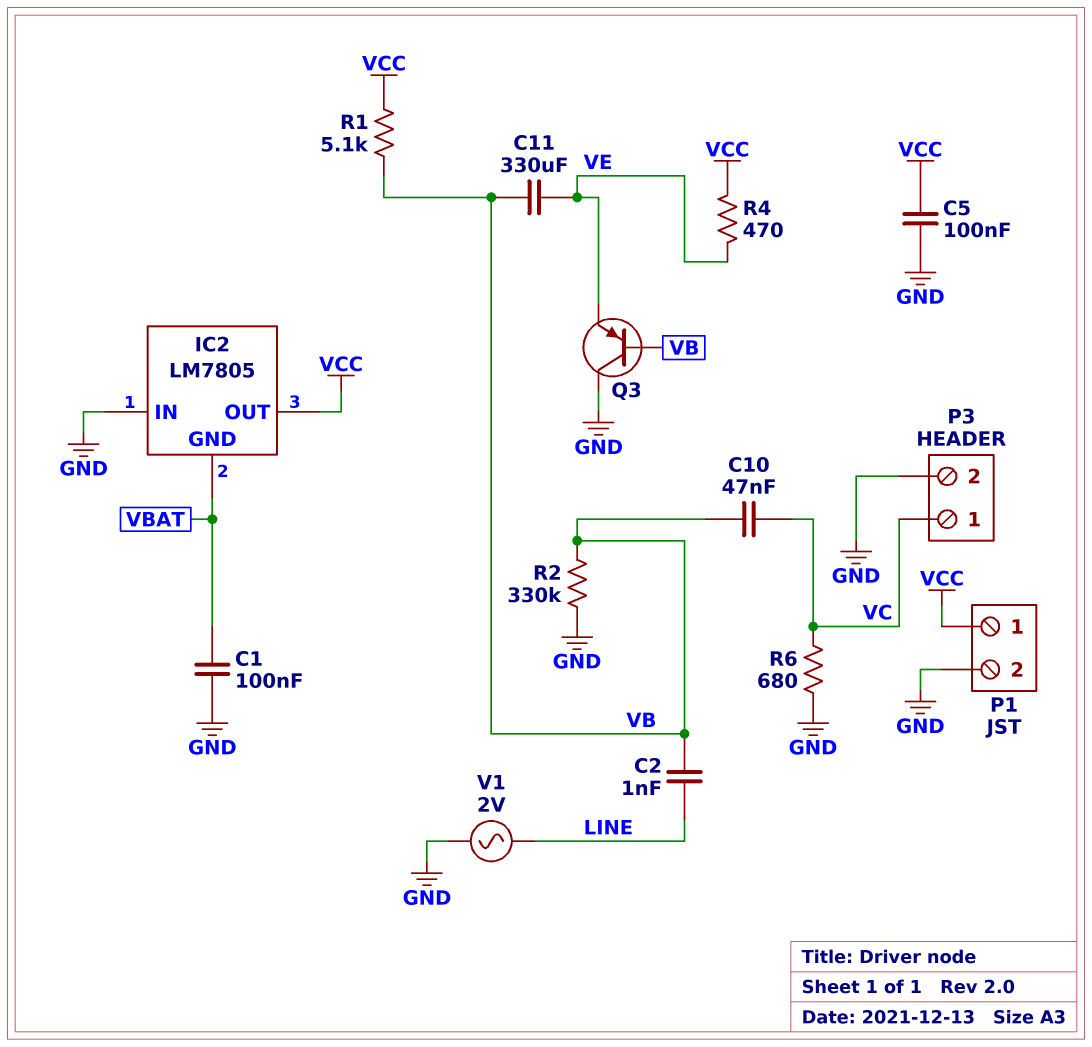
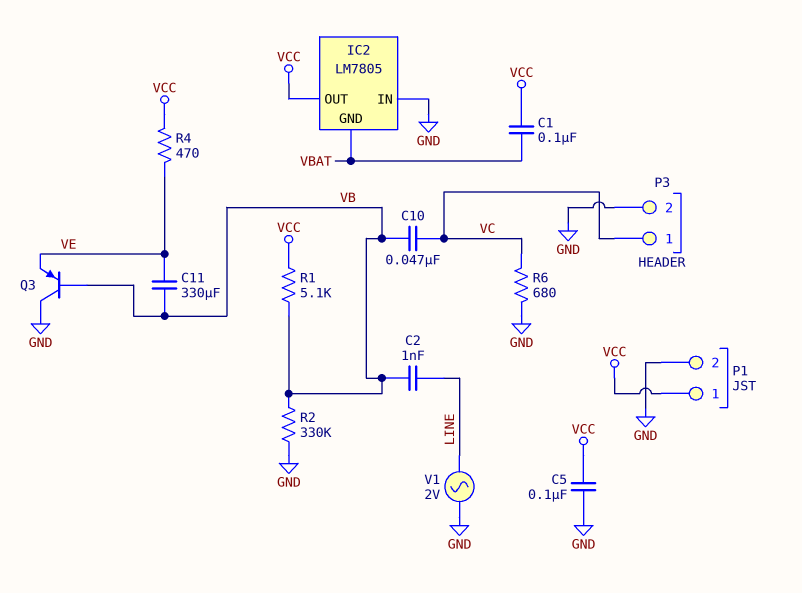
C1: 100nF (GND, VBAT) -> 100nF (VBAT, VCC)

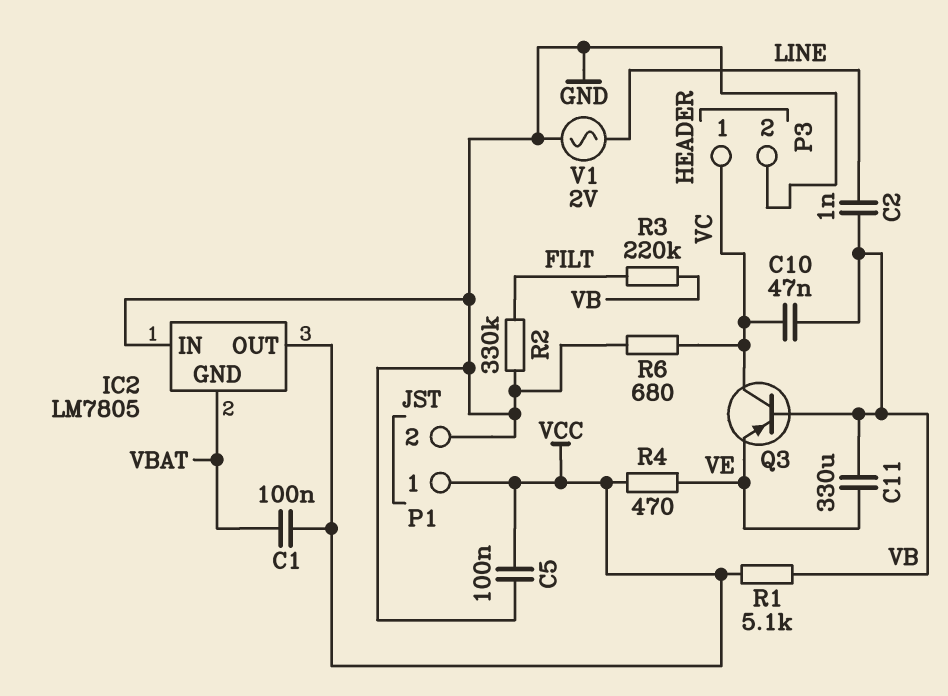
Q3: PNP (B VB, C GND, E VE) -> PNP (B VB, C VC, E VE)
R2: 330k (GND, VB) -> 330k (FILT, GND)
R3: none -> 220k (FILT, VB)

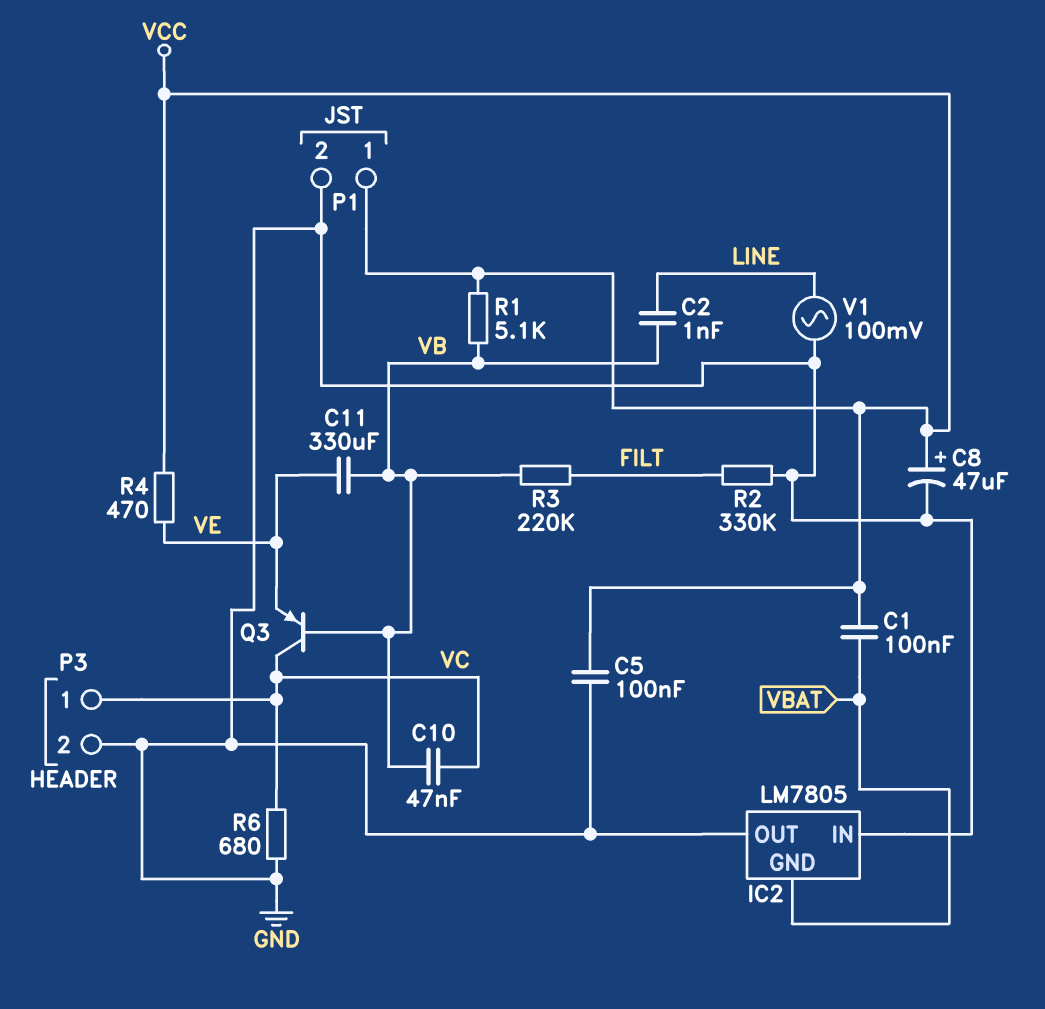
C8: none -> 47uF (plus VCC, minus GND)
IC2 pin OUT: VCC -> GND
V1: AC 2V (GND, LINE) -> AC 100mV (GND, LINE)

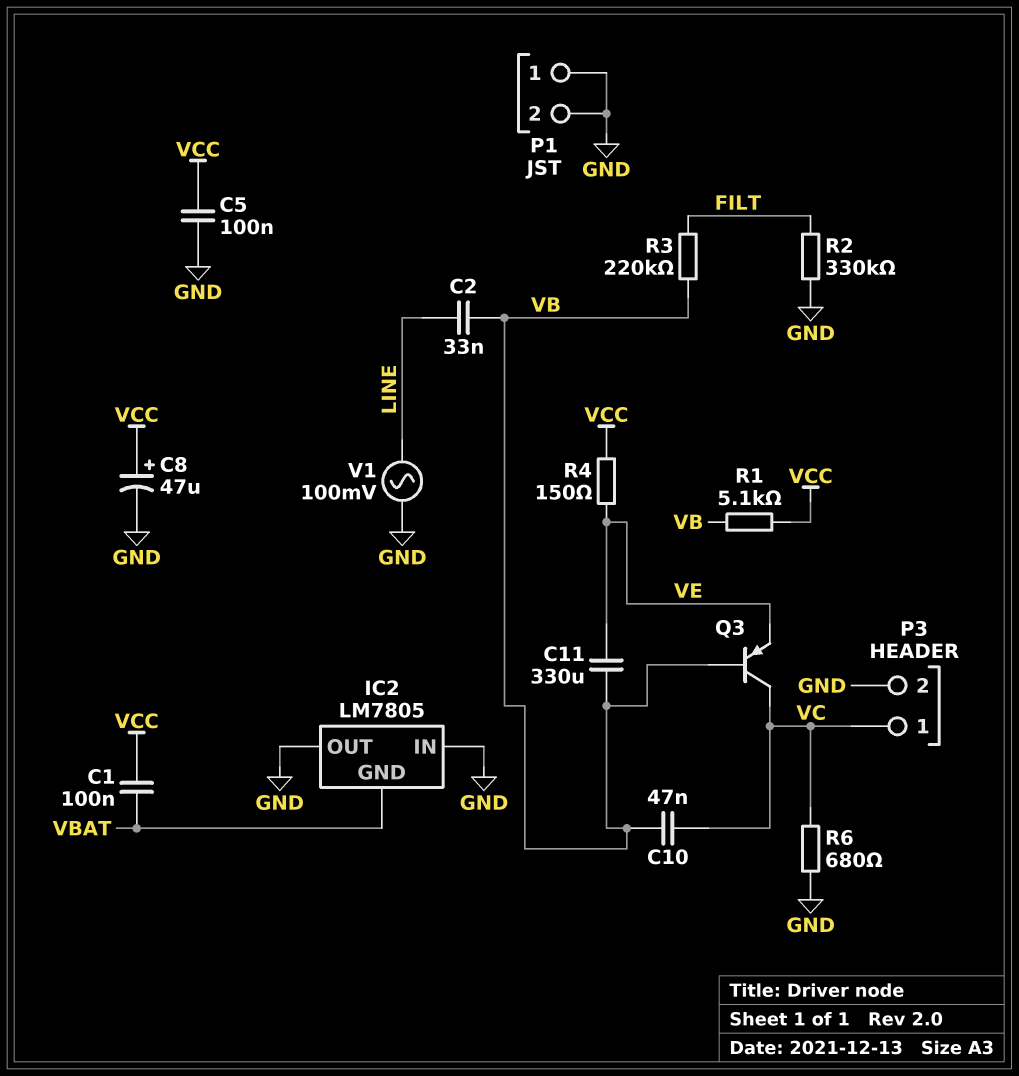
C2: 1nF (LINE, VB) -> 33nF (LINE, VB)
P1 pin 1: VCC -> GND
R4: 470 (VCC, VE) -> 150 (VCC, VE)

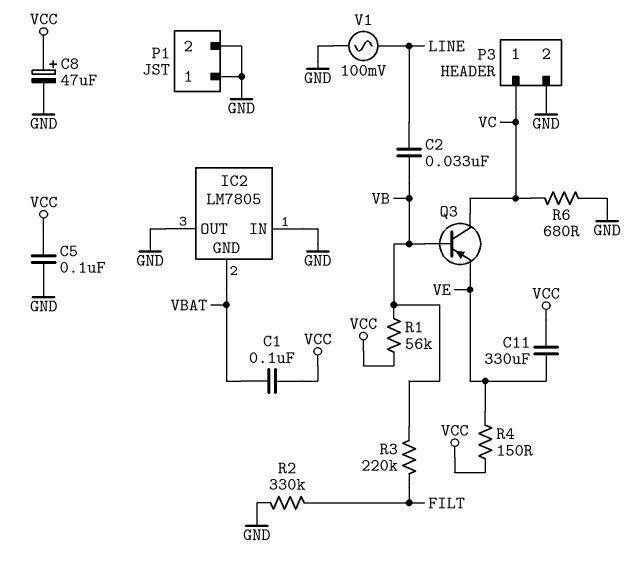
C10: 47nF (VB, VC) -> none
C11: 330uF (VB, VE) -> 330uF (VCC, VE)
R1: 5.1k (VB, VCC) -> 56k (VB, VCC)

